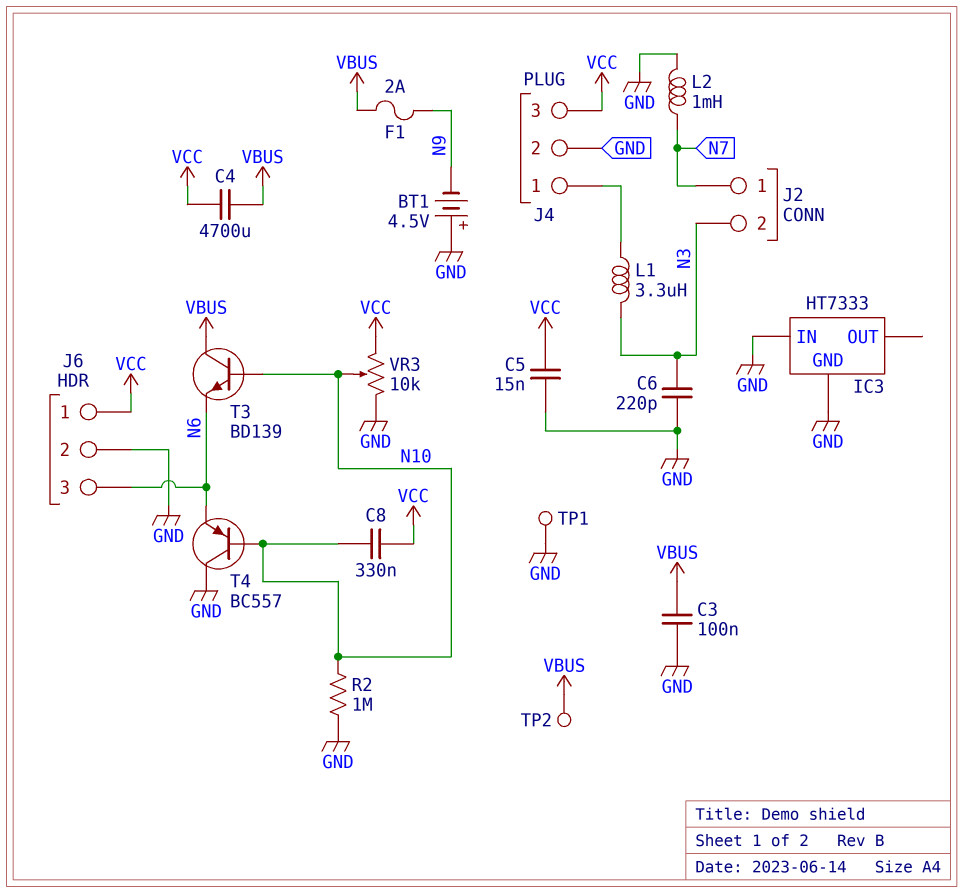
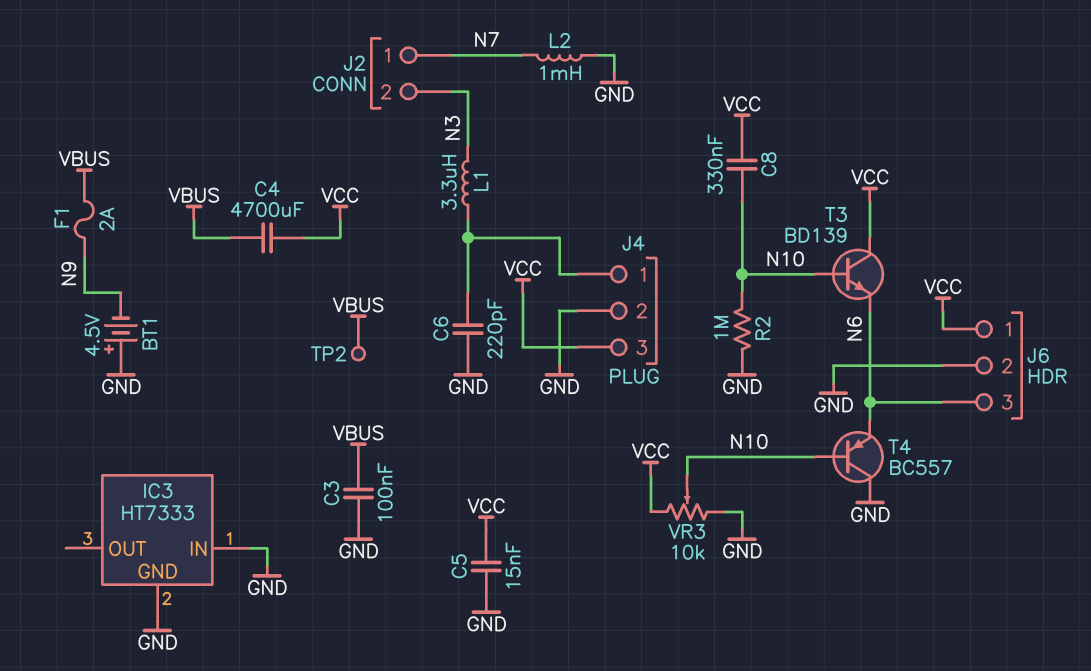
C6: 220pF (GND, N3) -> 220pF (GND, J4/1)
T3: NPN BD139 (B N10, C VBUS, E N6) -> NPN BD139 (B N10, C VCC, E N6)
TP1: test point (GND) -> none

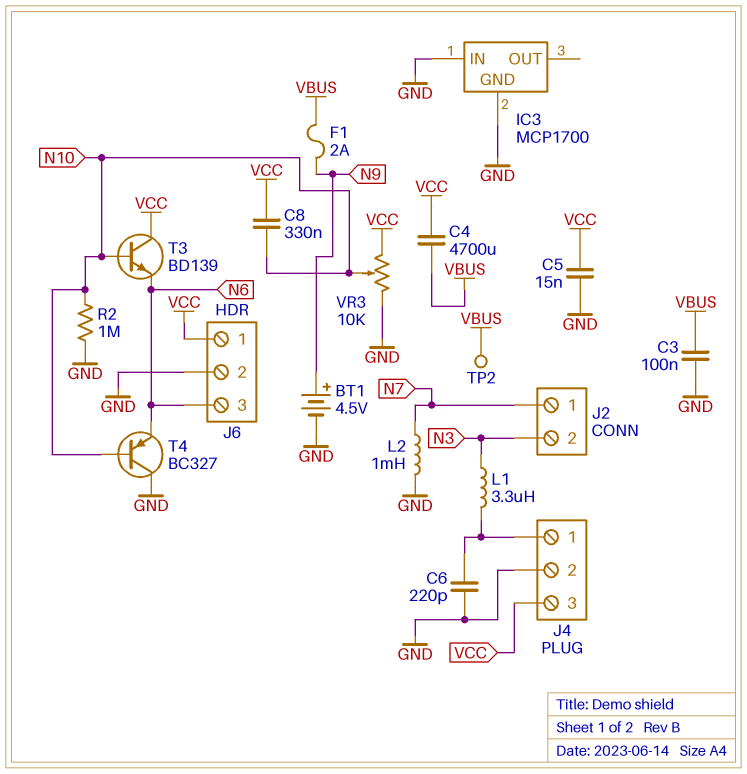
BT1: 4.5V (plus GND, minus N9) -> 4.5V (plus N9, minus GND)
IC3: HT7333 -> MCP1700
T4: PNP BC557 (B N10, C GND, E N6) -> PNP BC327 (B N10, C GND, E N6)

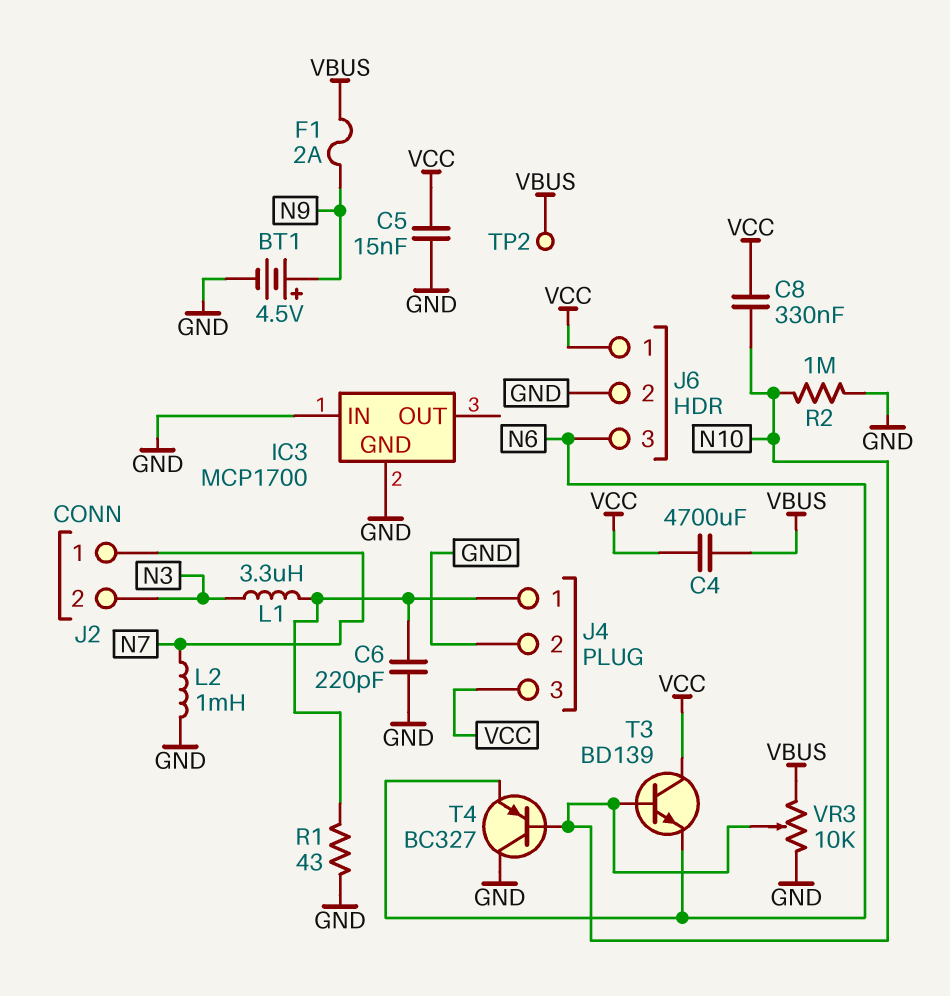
C3: 100nF (GND, VBUS) -> none
R1: none -> 43 (GND, J4/1)
VR3: 10k (GND, VCC, wiper N10) -> 10k (GND, VBUS, wiper N10)

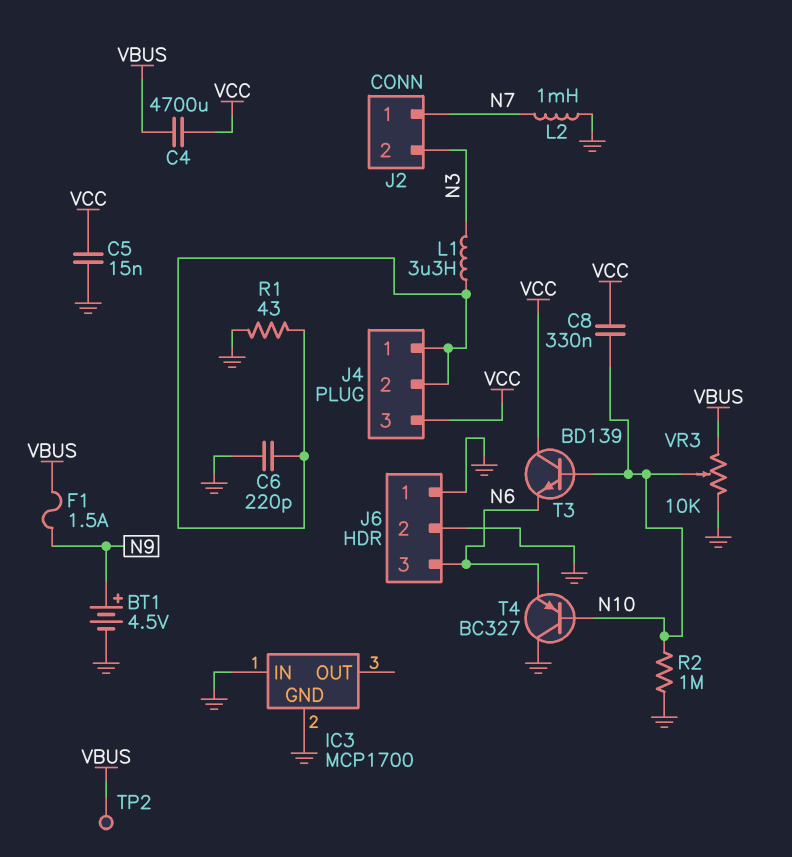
F1: 2A (N9, VBUS) -> 1.5A (N9, VBUS)
J4 pin 2: GND -> J4/1
J6 pin 1: VCC -> GND

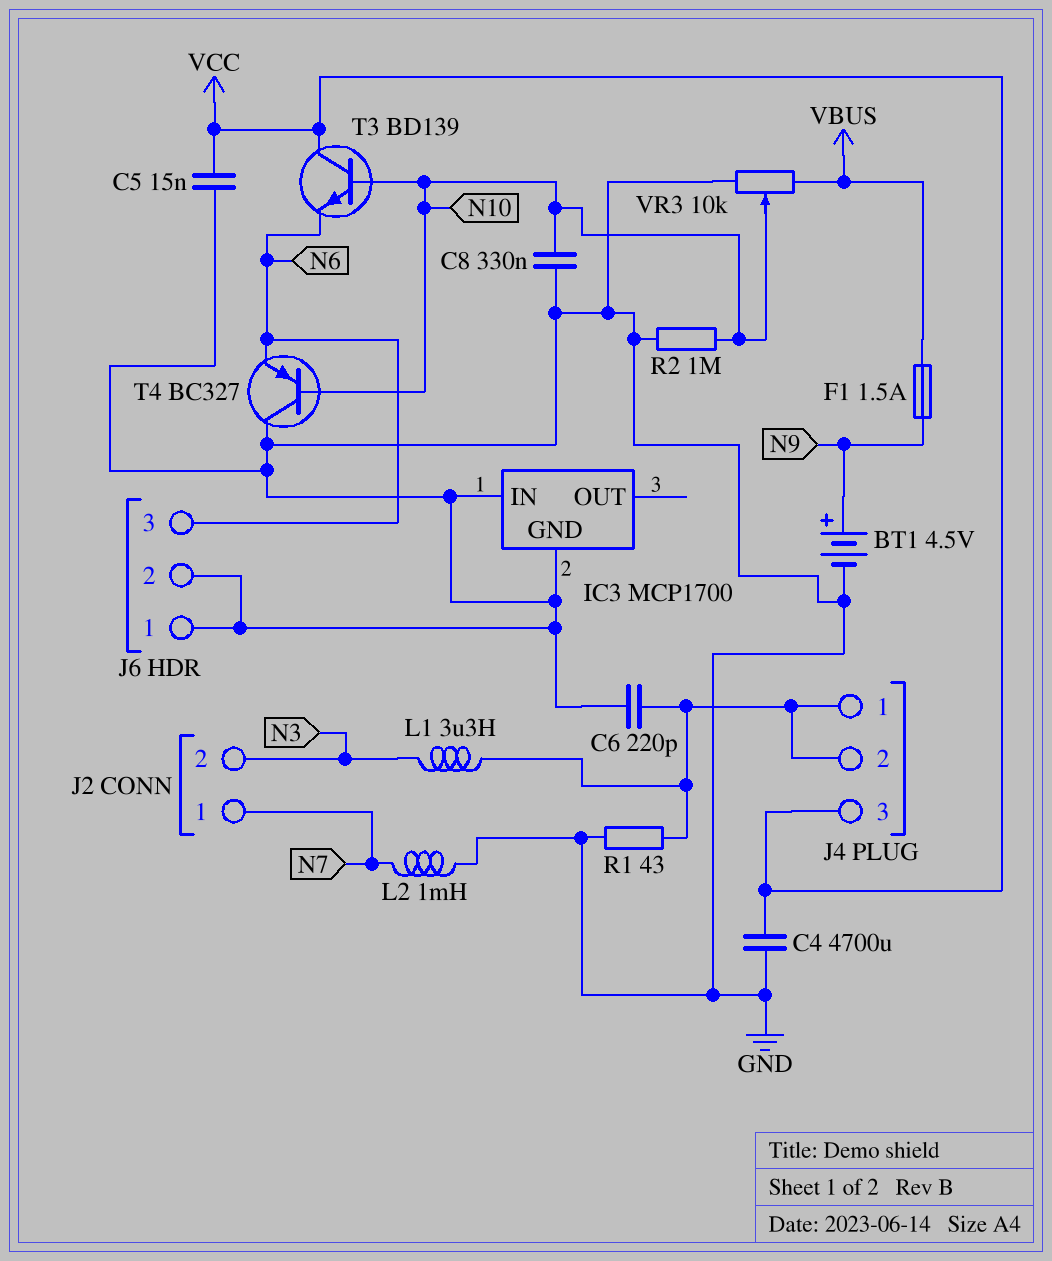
C4: 4700uF (VBUS, VCC) -> 4700uF (GND, VCC)
C8: 330nF (N10, VCC) -> 330nF (GND, N10)
TP2: test point (VBUS) -> none

